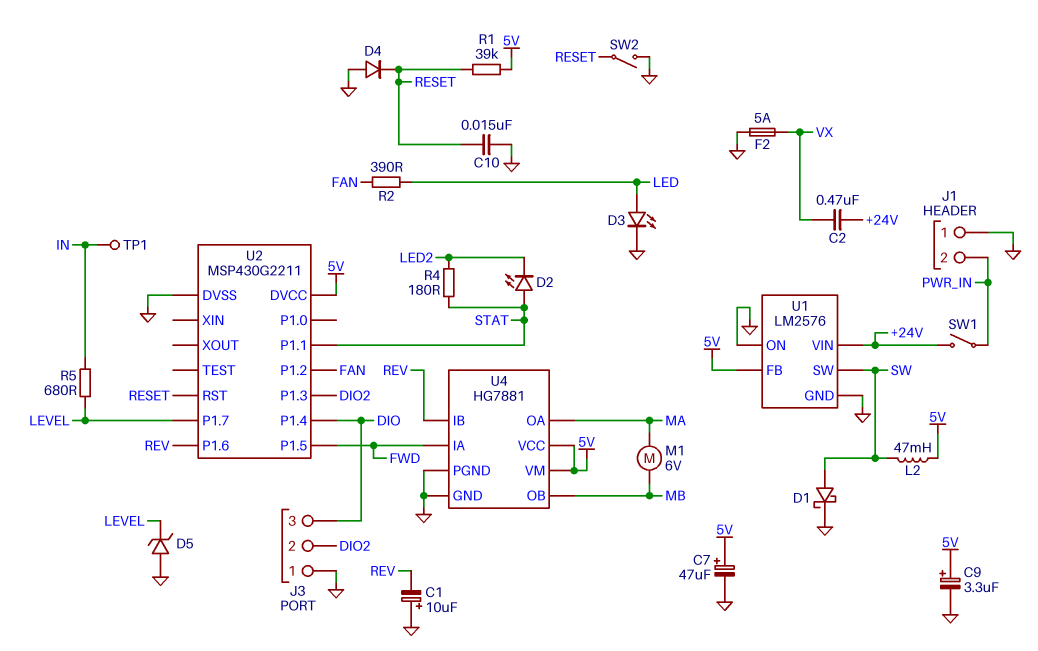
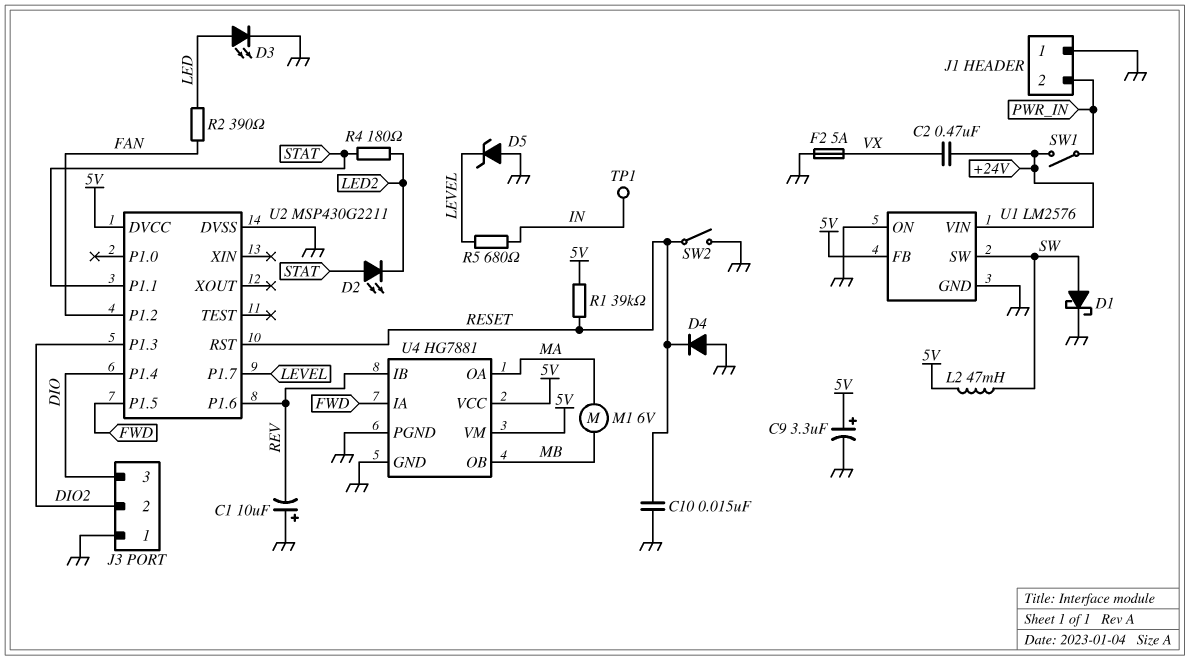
C7: 47uF (plus 5V, minus GND) -> none

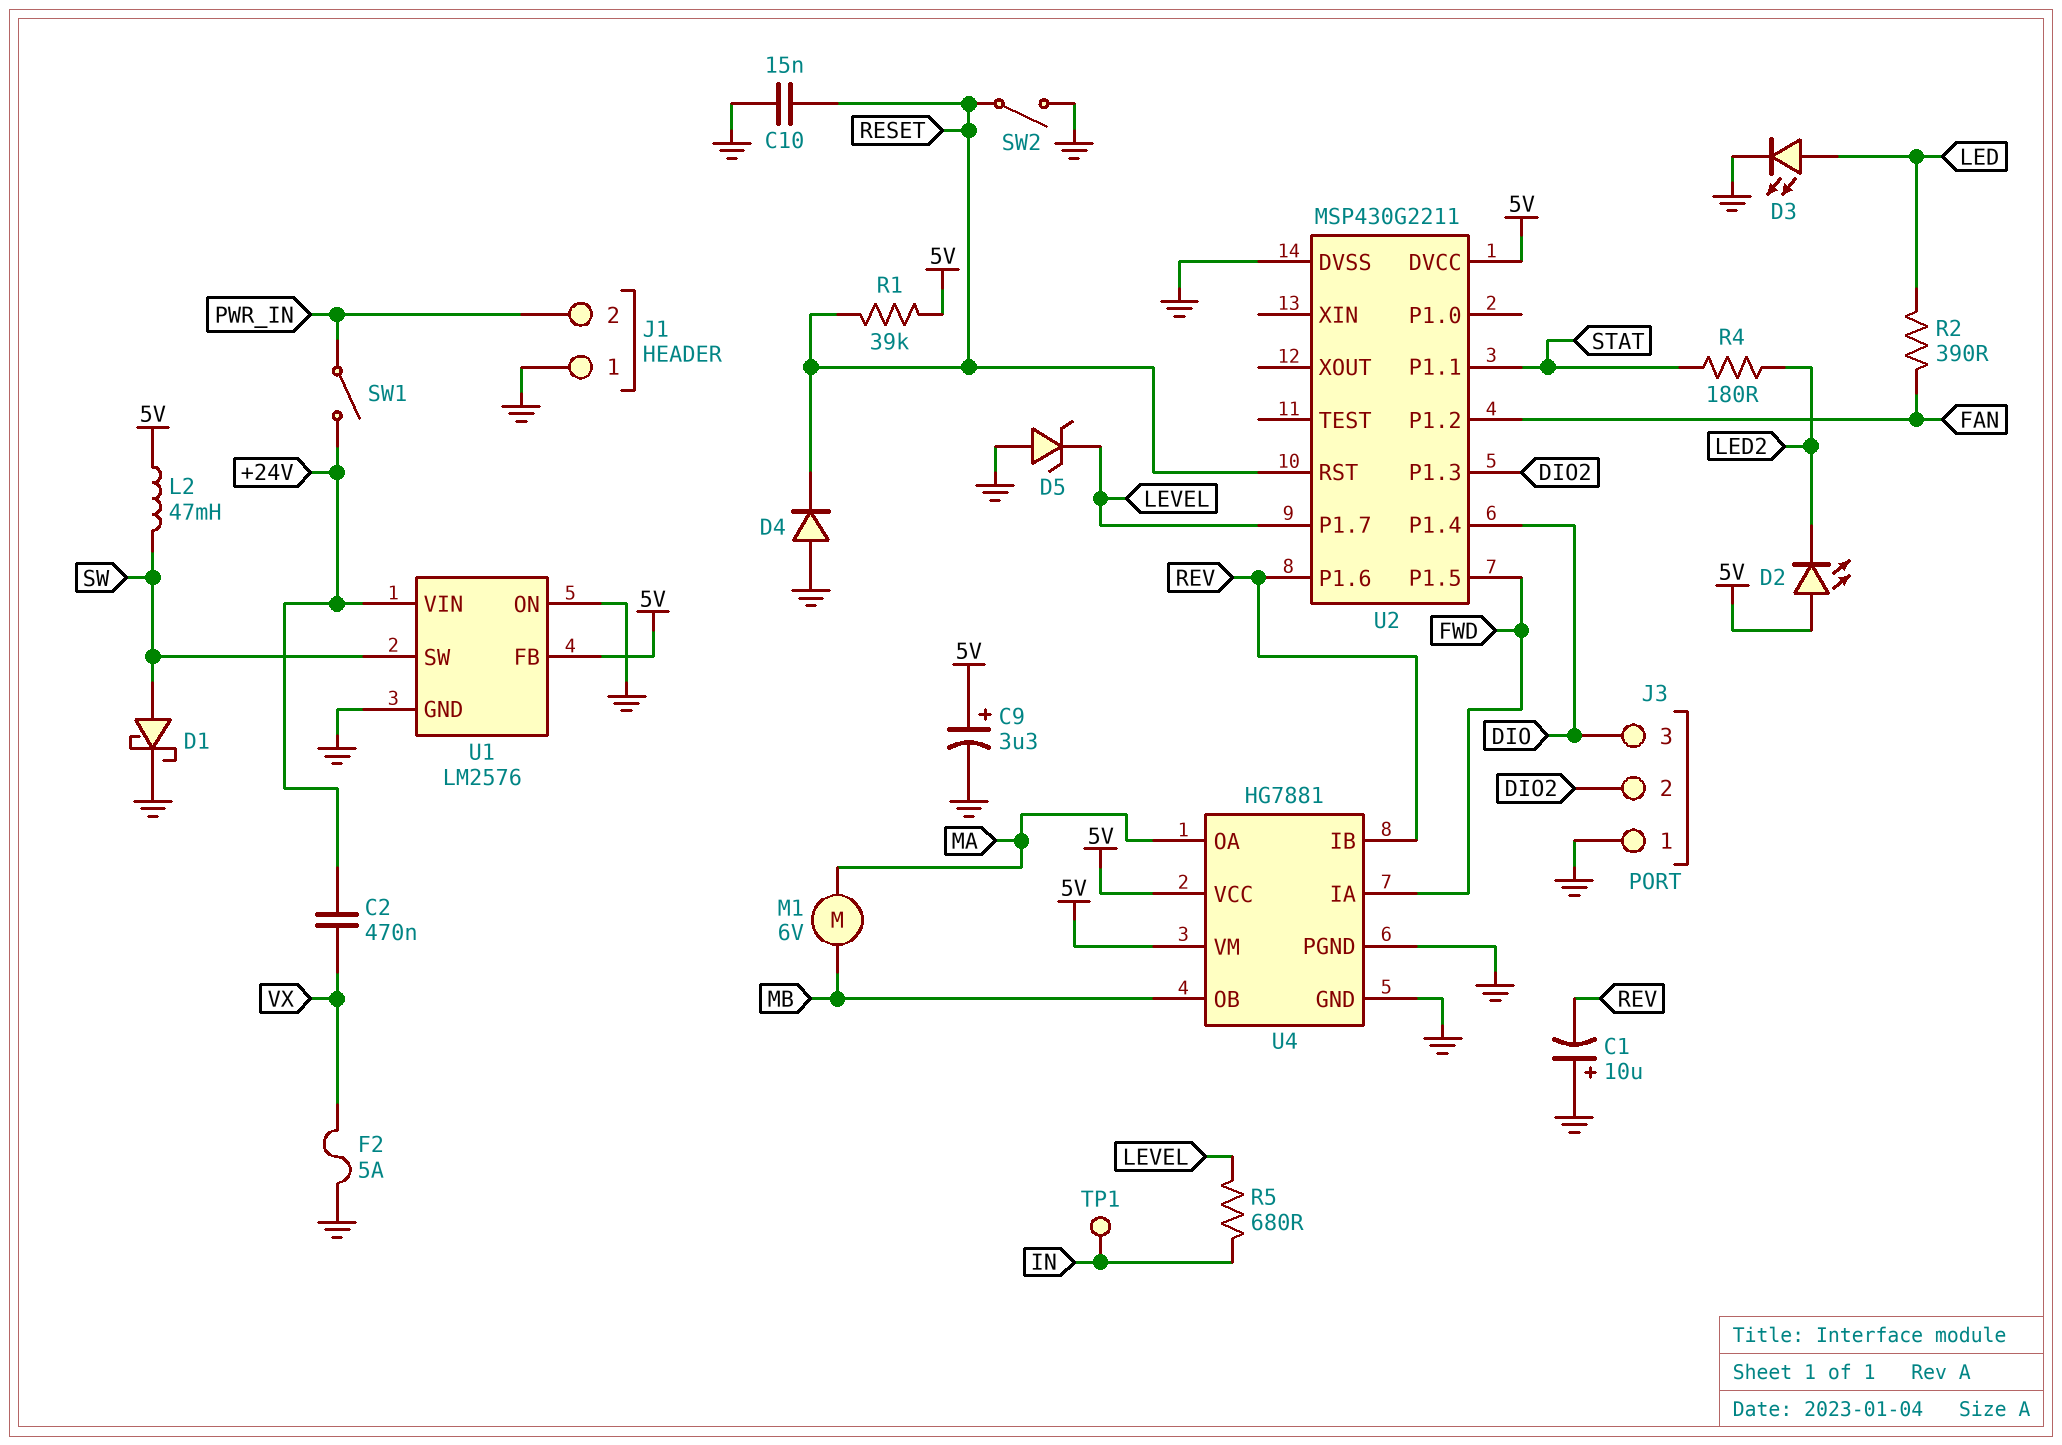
D2: LED (A STAT, K LED2) -> LED (A 5V, K LED2)

